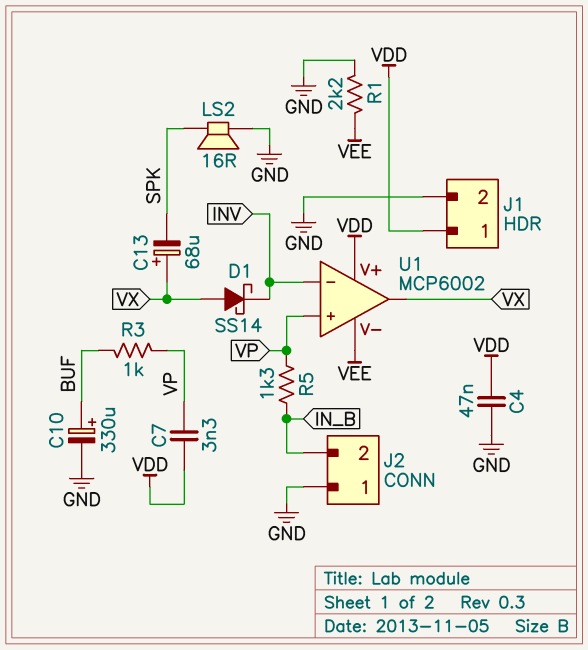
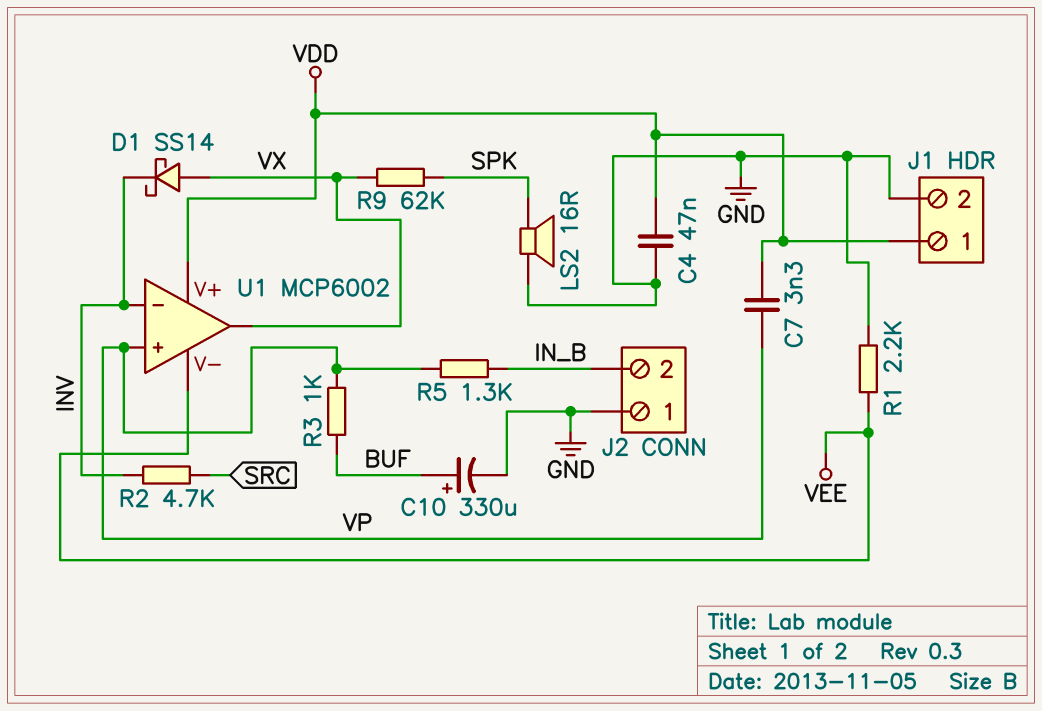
C13: 68uF (plus VX, minus SPK) -> none
R2: none -> 4.7k (INV, SRC)
R9: none -> 62k (SPK, VX)

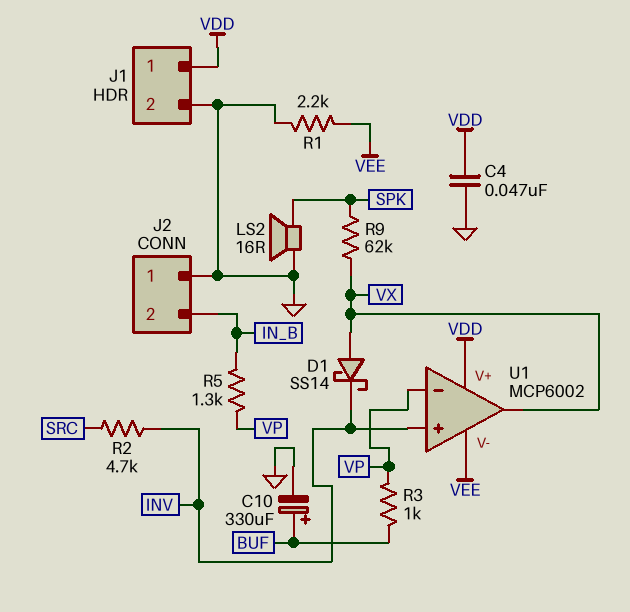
C7: 3.3nF (VDD, VP) -> none
U1 pin in+: VP -> INV
U1 pin in-: INV -> VP

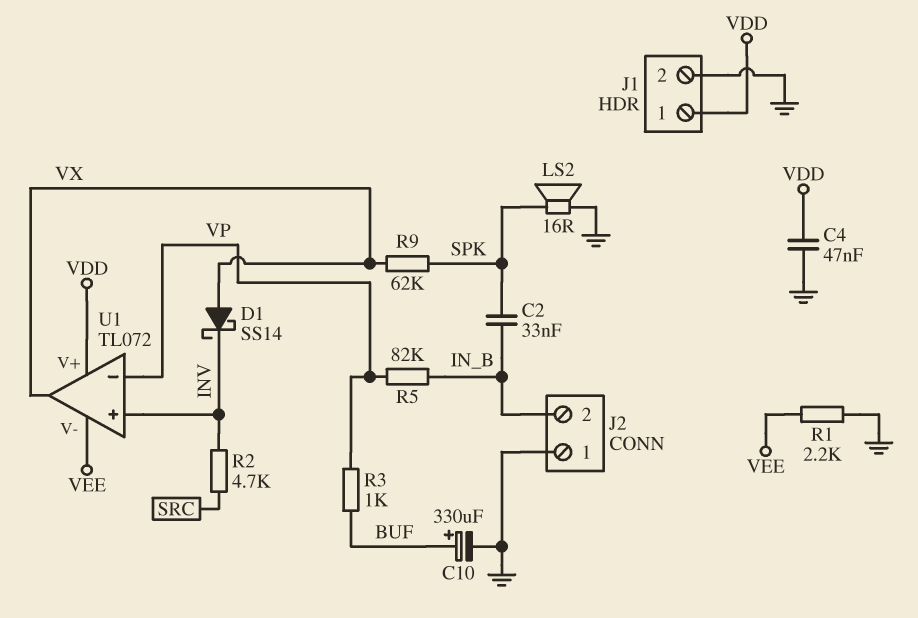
C2: none -> 33nF (IN_B, SPK)
R5: 1.3k (IN_B, VP) -> 82k (IN_B, VP)
U1: MCP6002 -> TL072

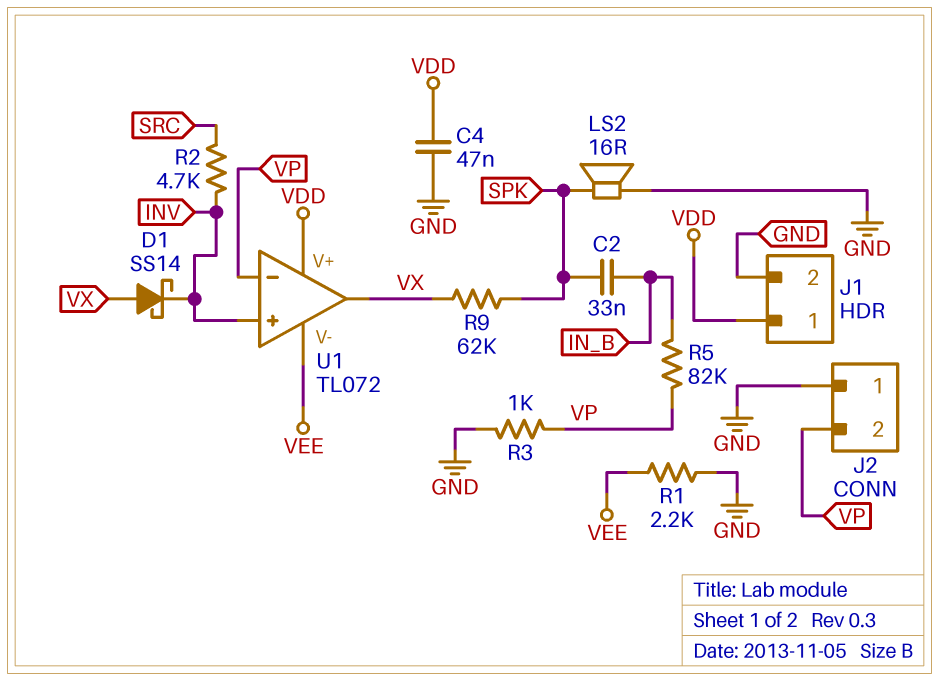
C10: 330uF (plus BUF, minus GND) -> none
J2 pin 2: IN_B -> VP
R3: 1k (BUF, VP) -> 1k (GND, VP)

